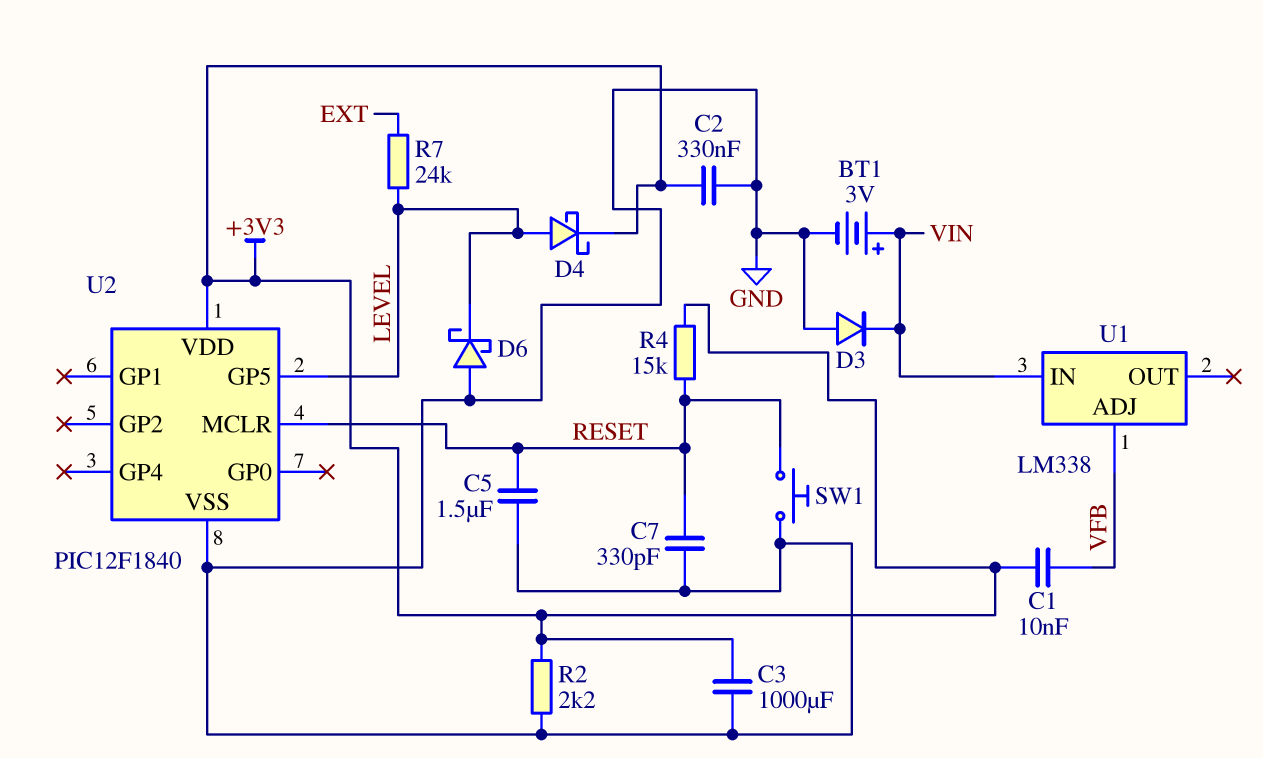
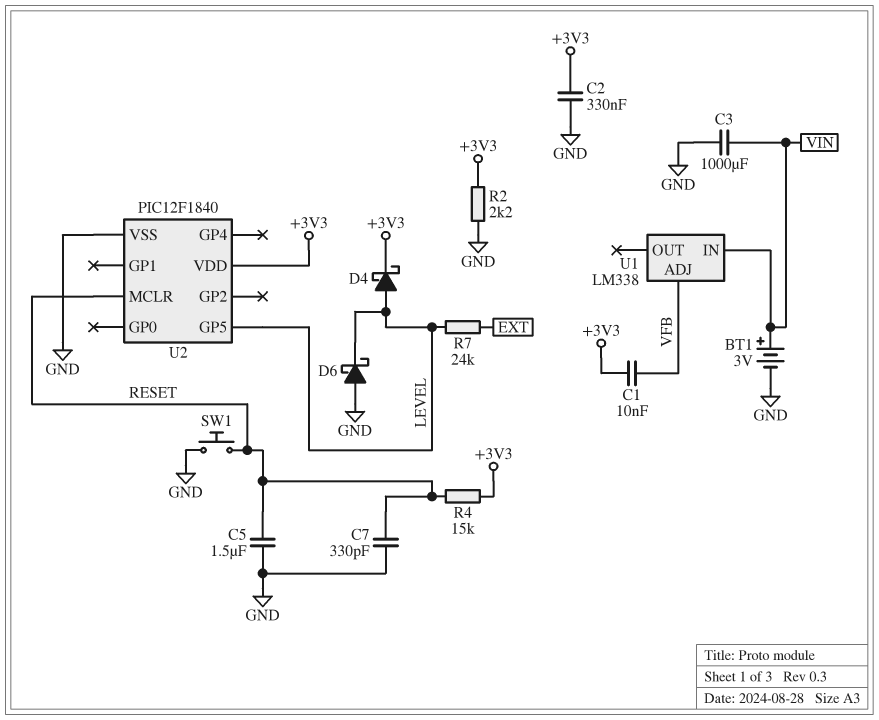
C3: 1000uF (+3V3, GND) -> 1000uF (GND, VIN)
D3: diode (A GND, K VIN) -> none

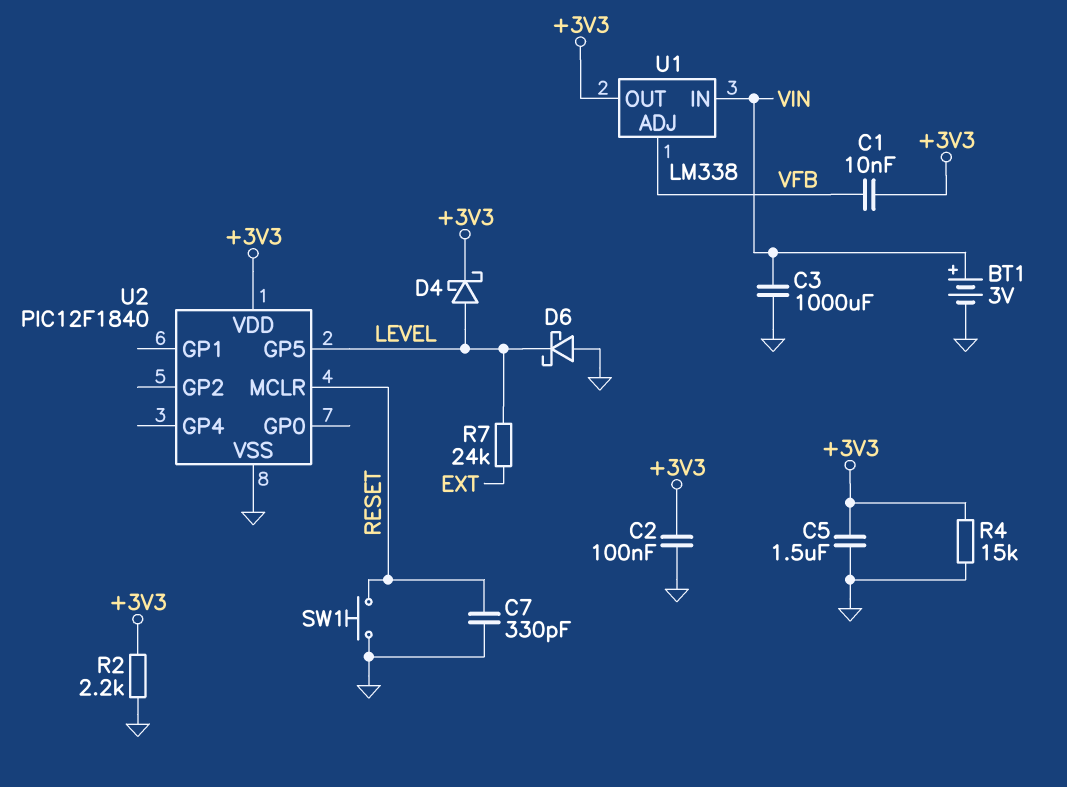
C2: 330nF (+3V3, GND) -> 100nF (+3V3, GND)
C5: 1.5uF (GND, RESET) -> 1.5uF (+3V3, GND)
R4: 15k (+3V3, RESET) -> 15k (+3V3, GND)
U1 pin OUT: none -> +3V3

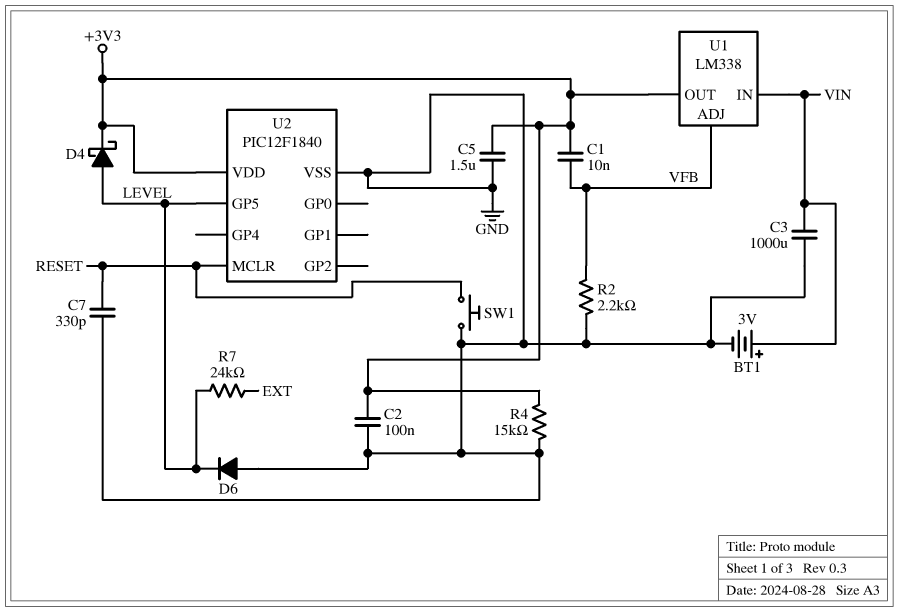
D6: schottky (A GND, K LEVEL) -> diode (A GND, K LEVEL)
R2: 2.2k (+3V3, GND) -> 2.2k (GND, VFB)

